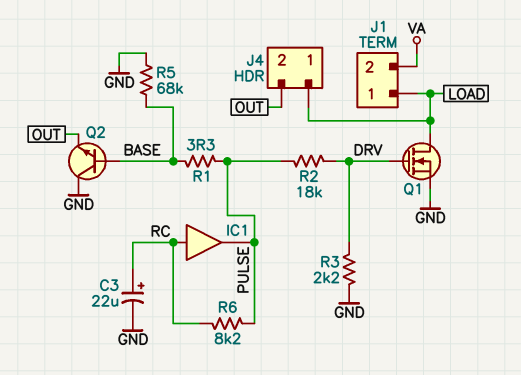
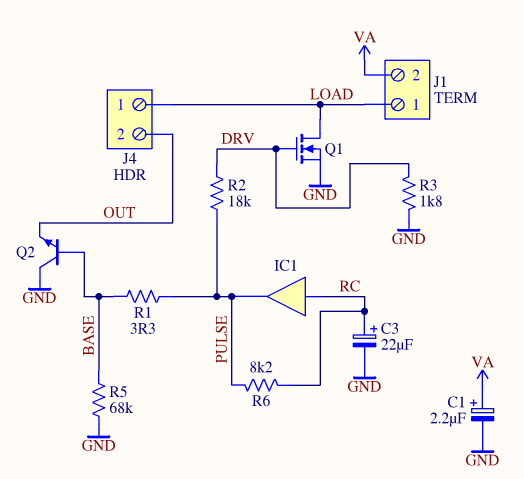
C1: none -> 2.2uF (plus VA, minus GND)
R3: 2.2k (DRV, GND) -> 1.8k (DRV, GND)

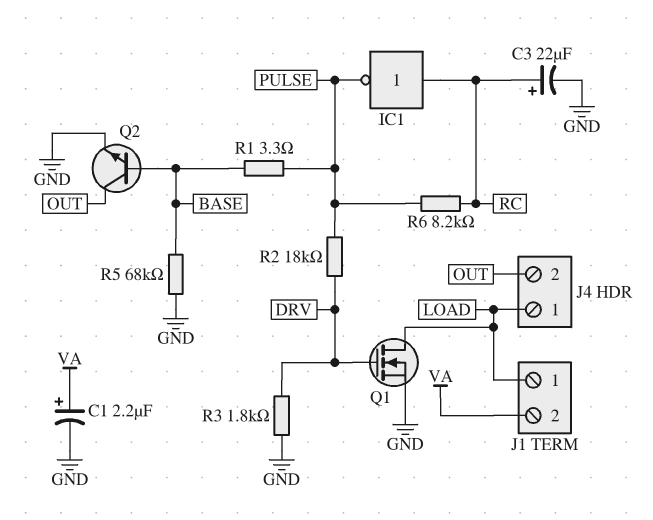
IC1: buffer (in RC, out PULSE) -> NOT (in RC, out PULSE)
Q2: NPN (B BASE, C GND, E OUT) -> NPN (B BASE, C OUT, E GND)

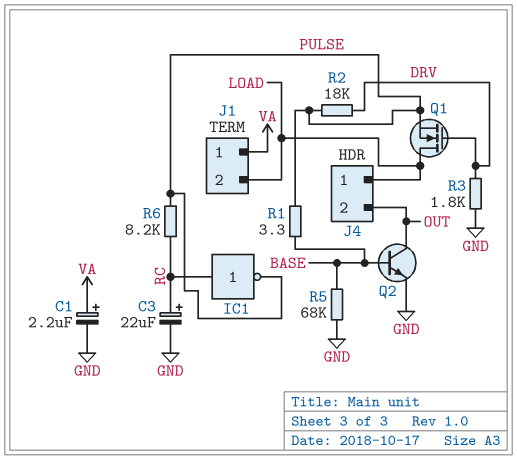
J1 pin 1: LOAD -> VA
J1 pin 2: VA -> LOAD
Q1: NMOS (G DRV, D LOAD, S GND) -> NMOS (G DRV, D LOAD, S PULSE)

